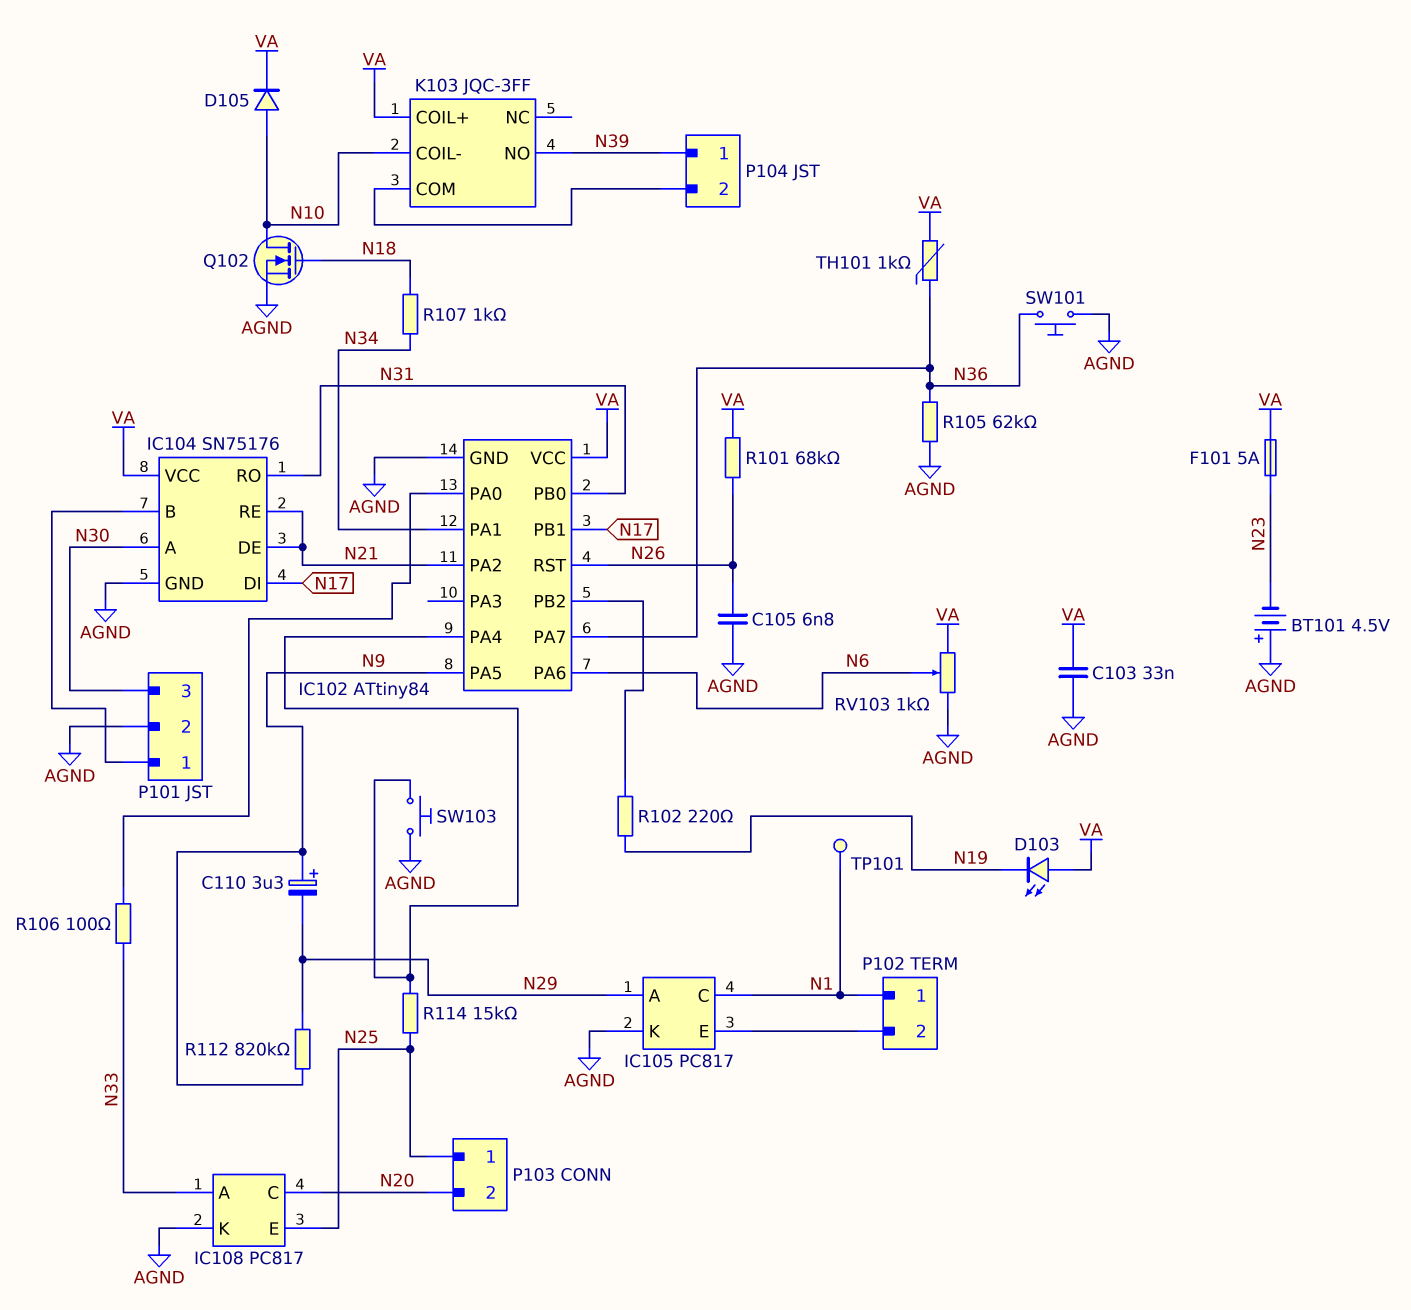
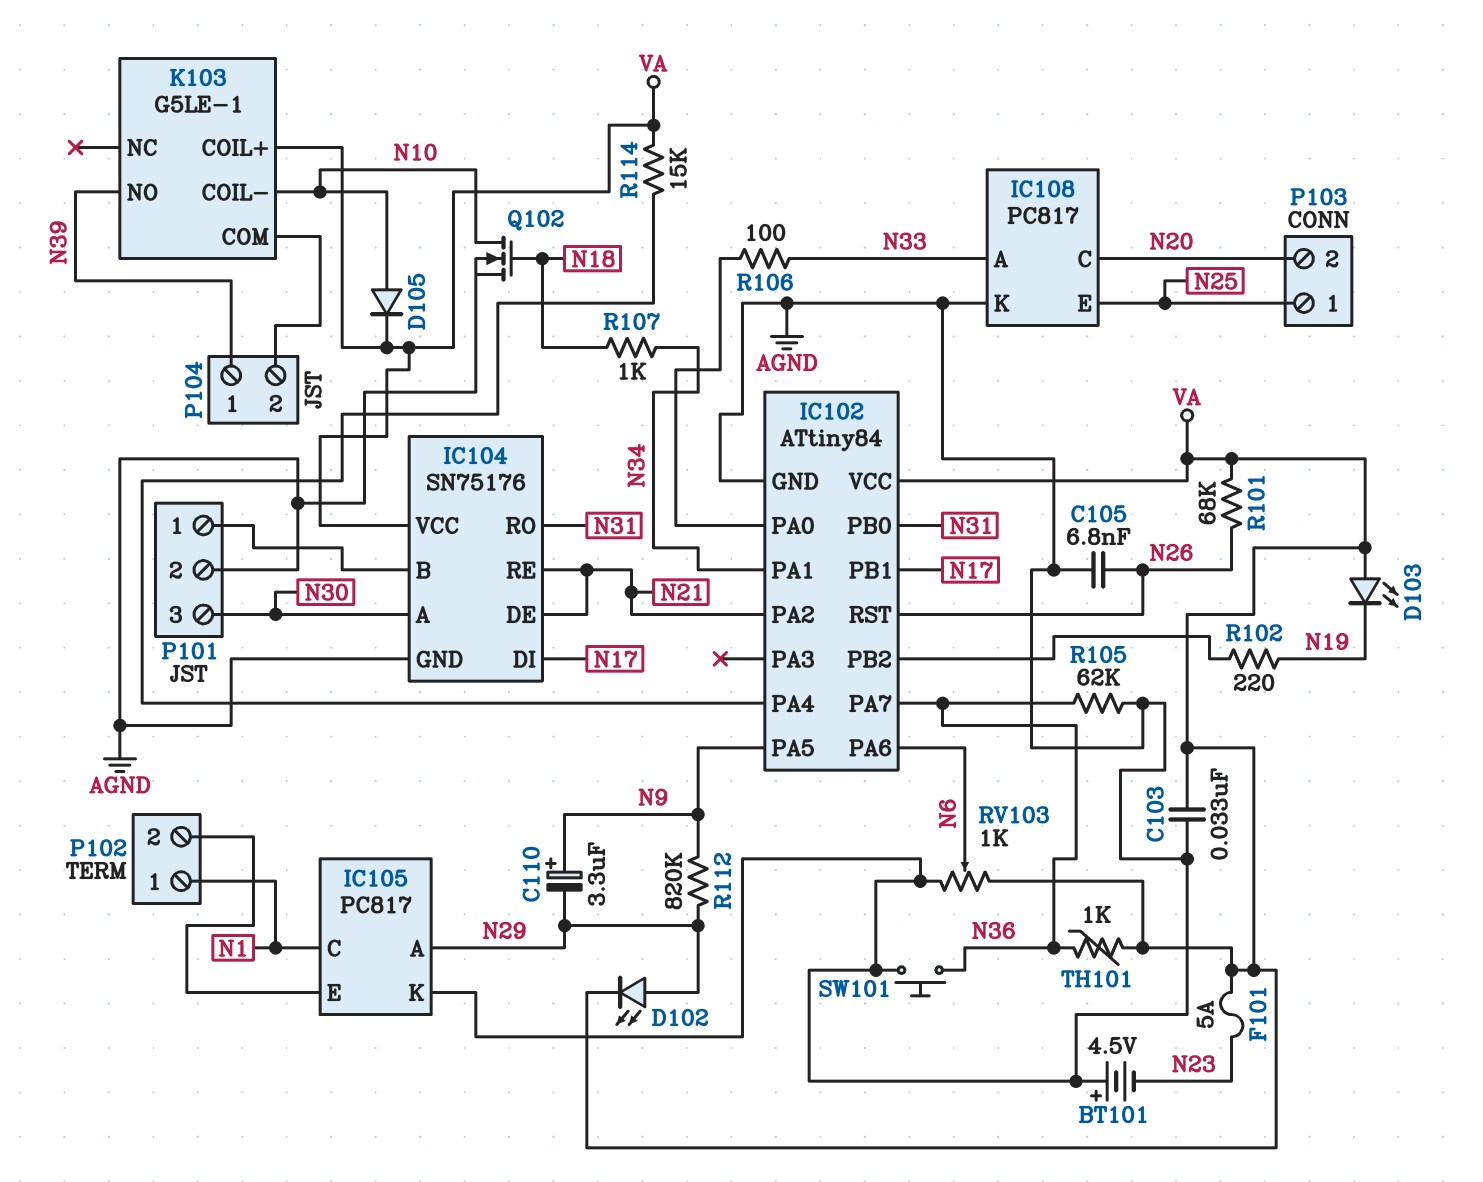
D102: none -> LED (A N29, K VA)
K103: JQC-3FF -> G5LE-1
R114: 15k (IC102/PA4, N25) -> 15k (IC102/PA4, VA)
SW103: button (AGND, IC102/PA4) -> none
TP101: test point (N1) -> none

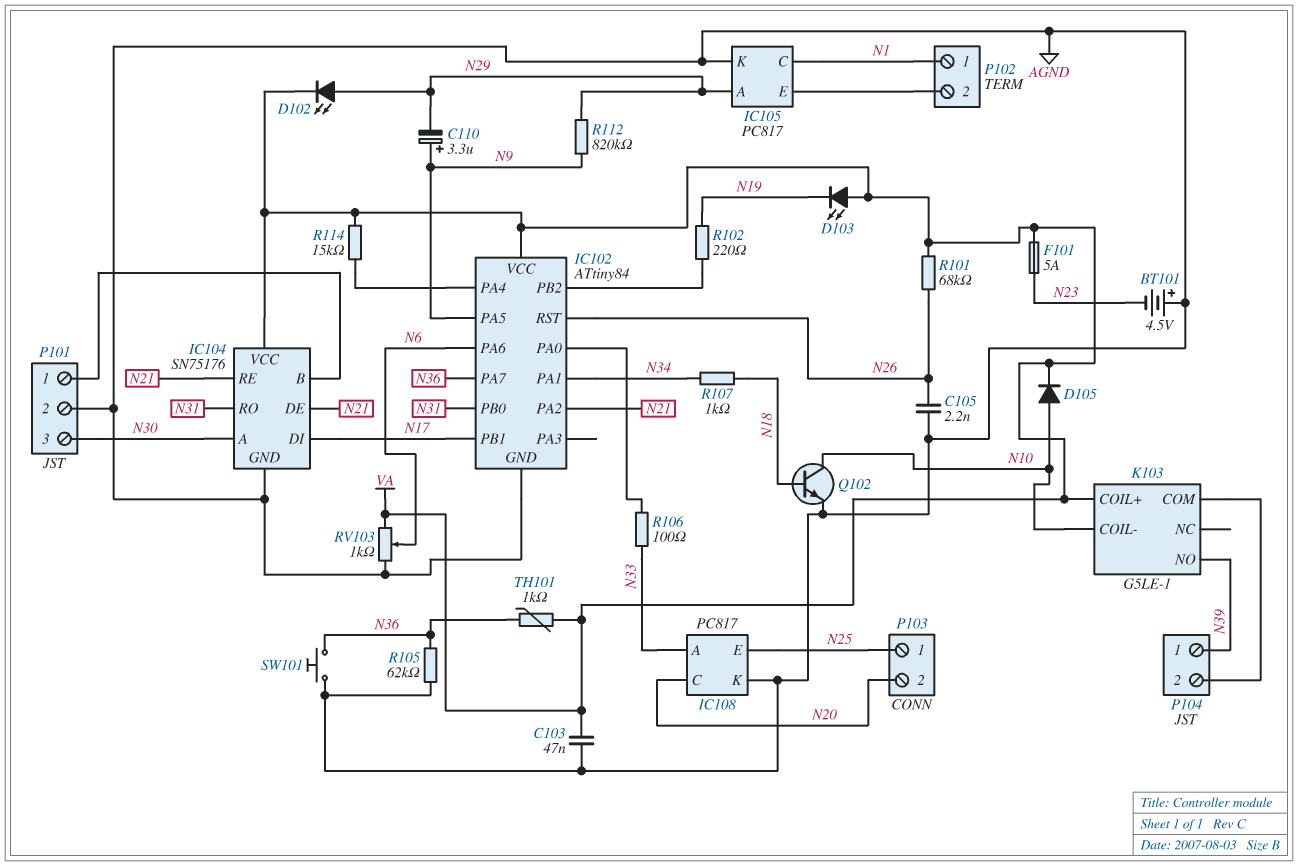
C103: 33nF (AGND, VA) -> 47nF (AGND, VA)
C105: 6.8nF (AGND, N26) -> 2.2nF (AGND, N26)
Q102: NMOS (G N18, D N10, S AGND) -> NPN (B N18, C N10, E AGND)

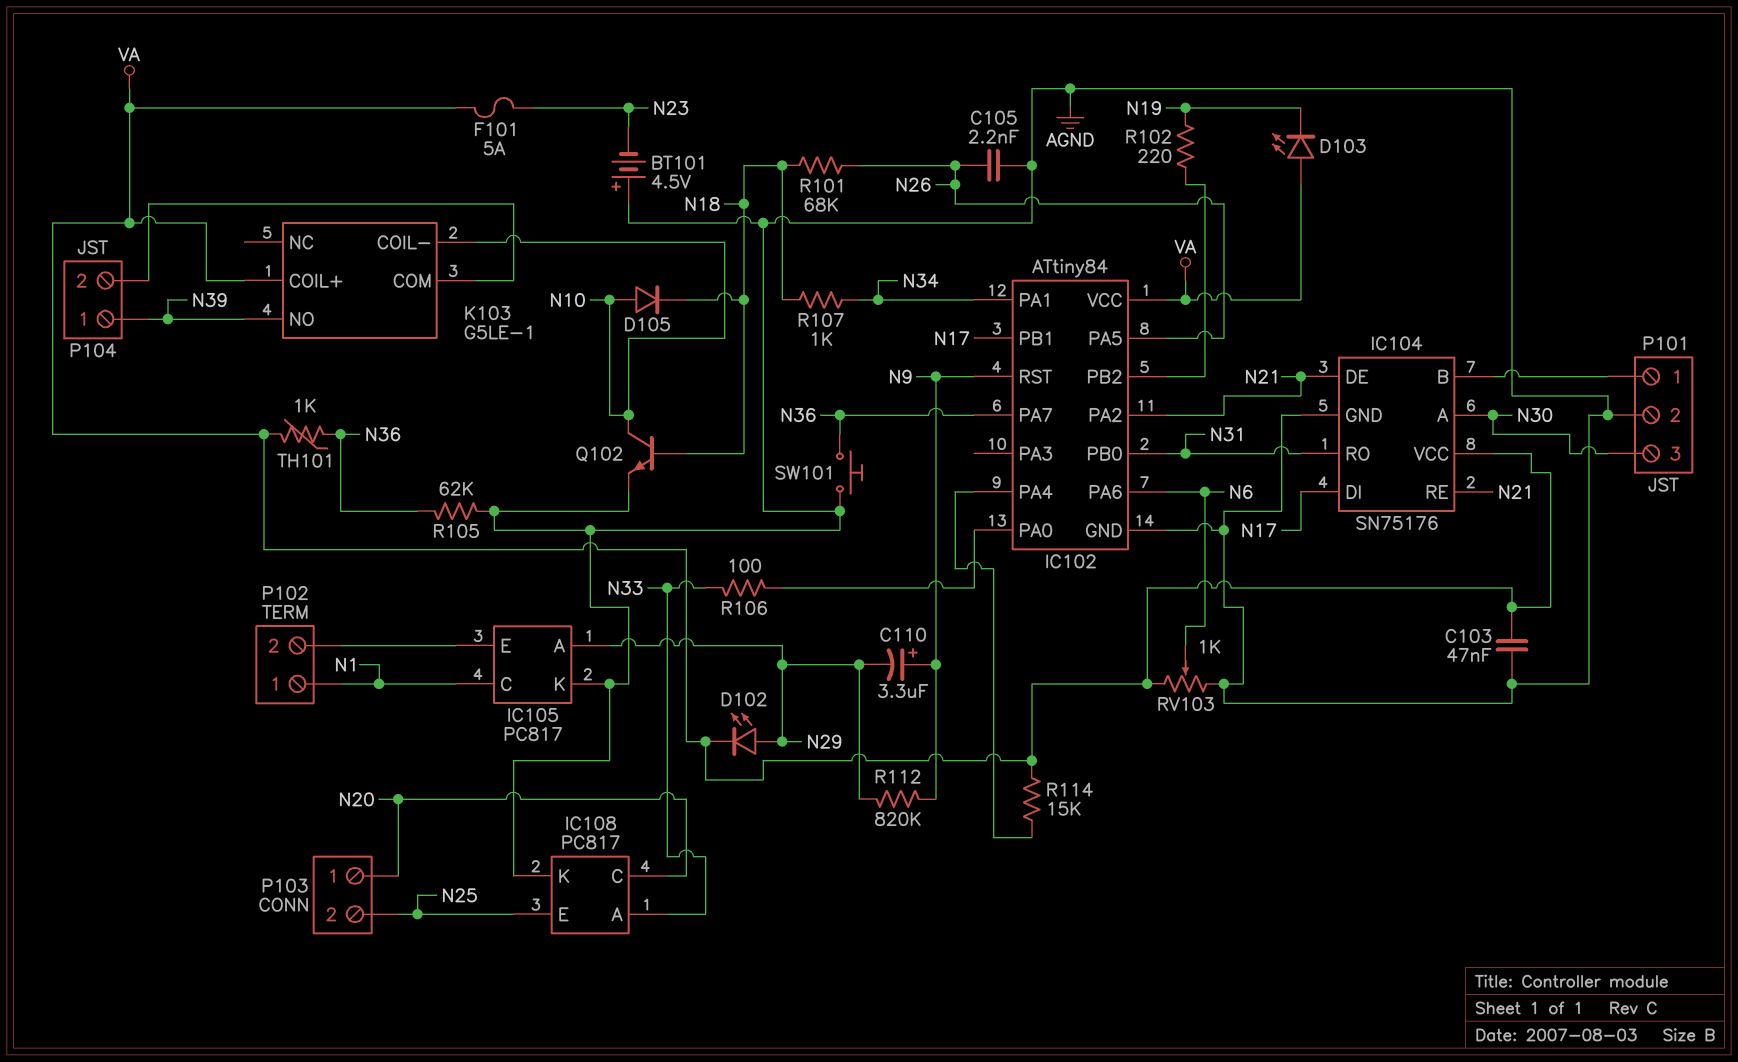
D105: diode (A N10, K VA) -> diode (A N10, K N18)
IC102 pin PA5: N9 -> N26
IC102 pin RST: N26 -> N9
P103 pin 1: N25 -> N20
P103 pin 2: N20 -> N25
R101: 68k (N26, VA) -> 68k (N18, N26)

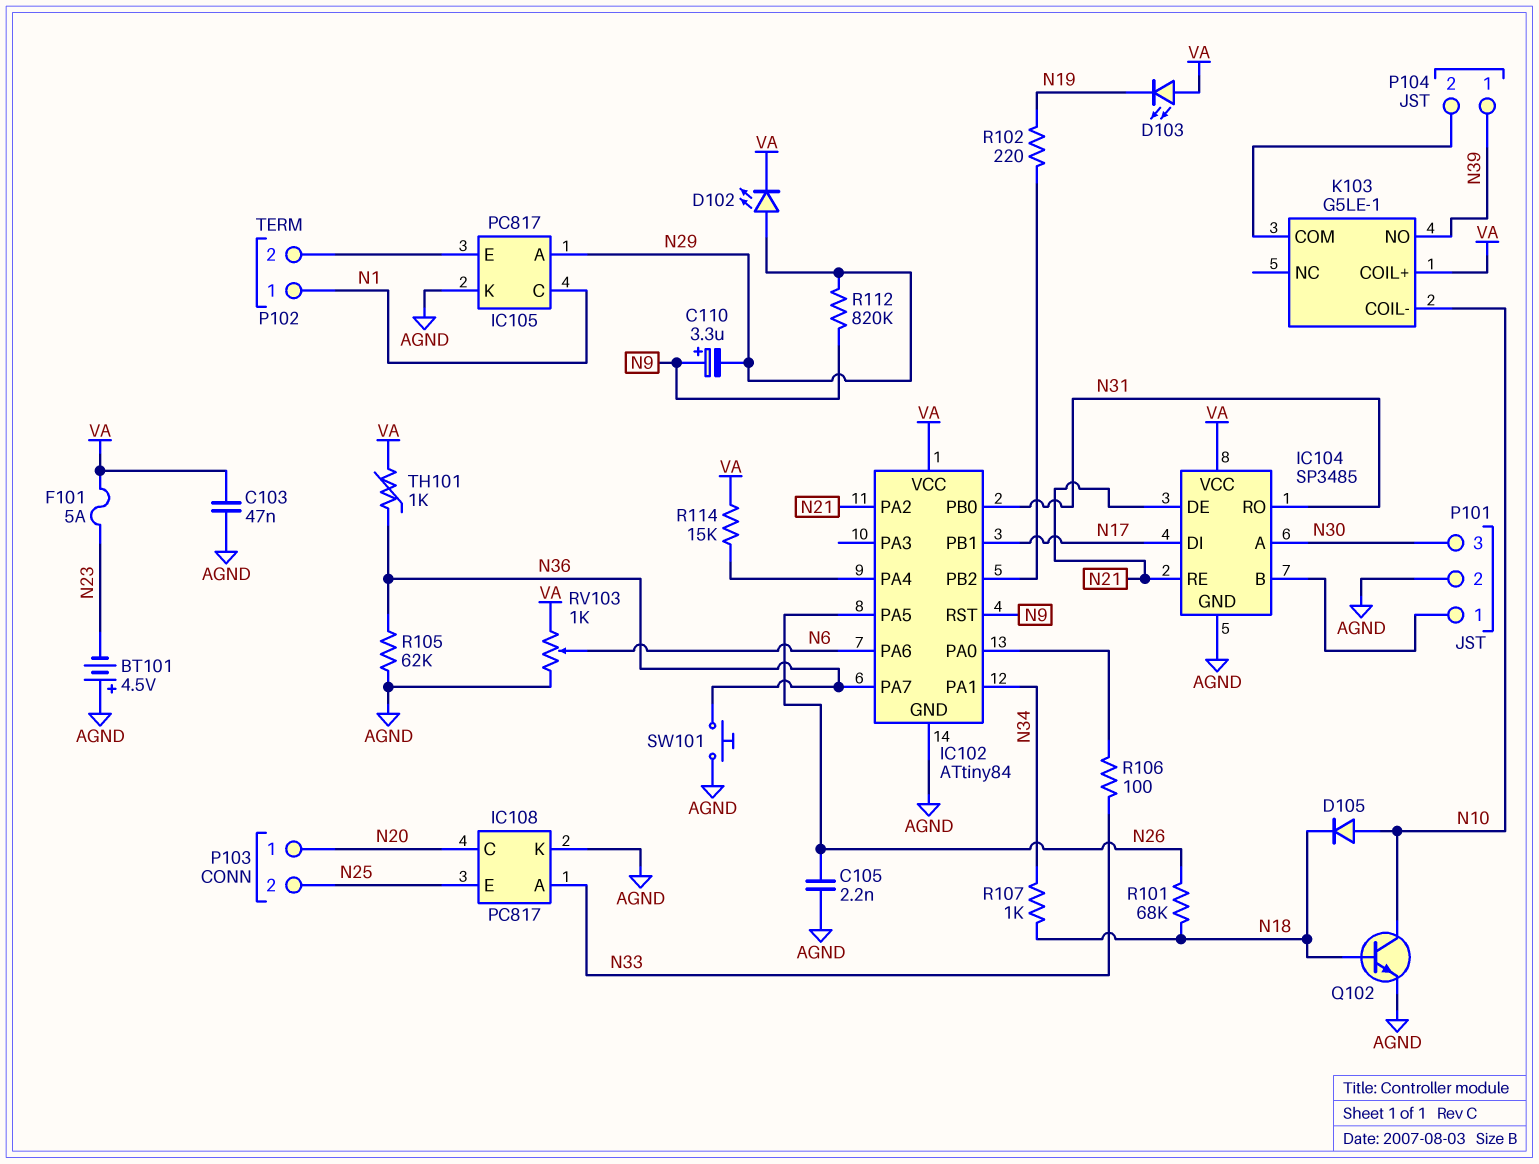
IC104: SN75176 -> SP3485

